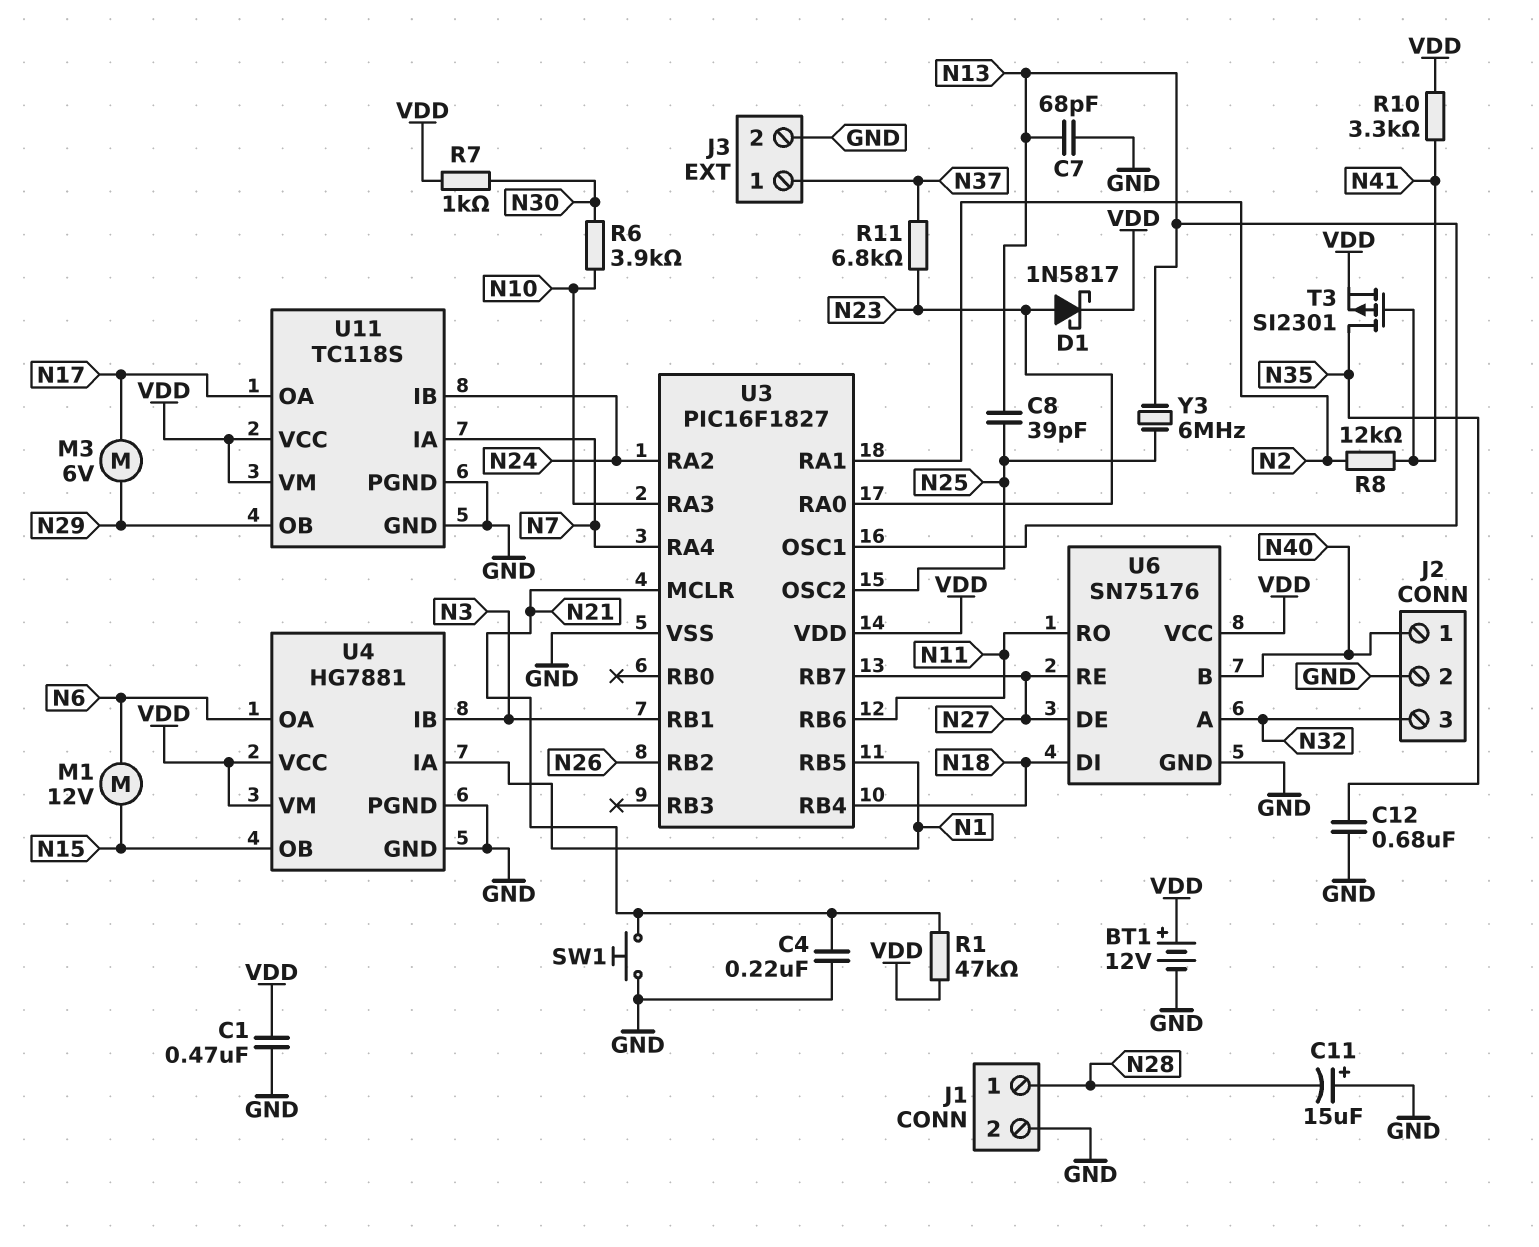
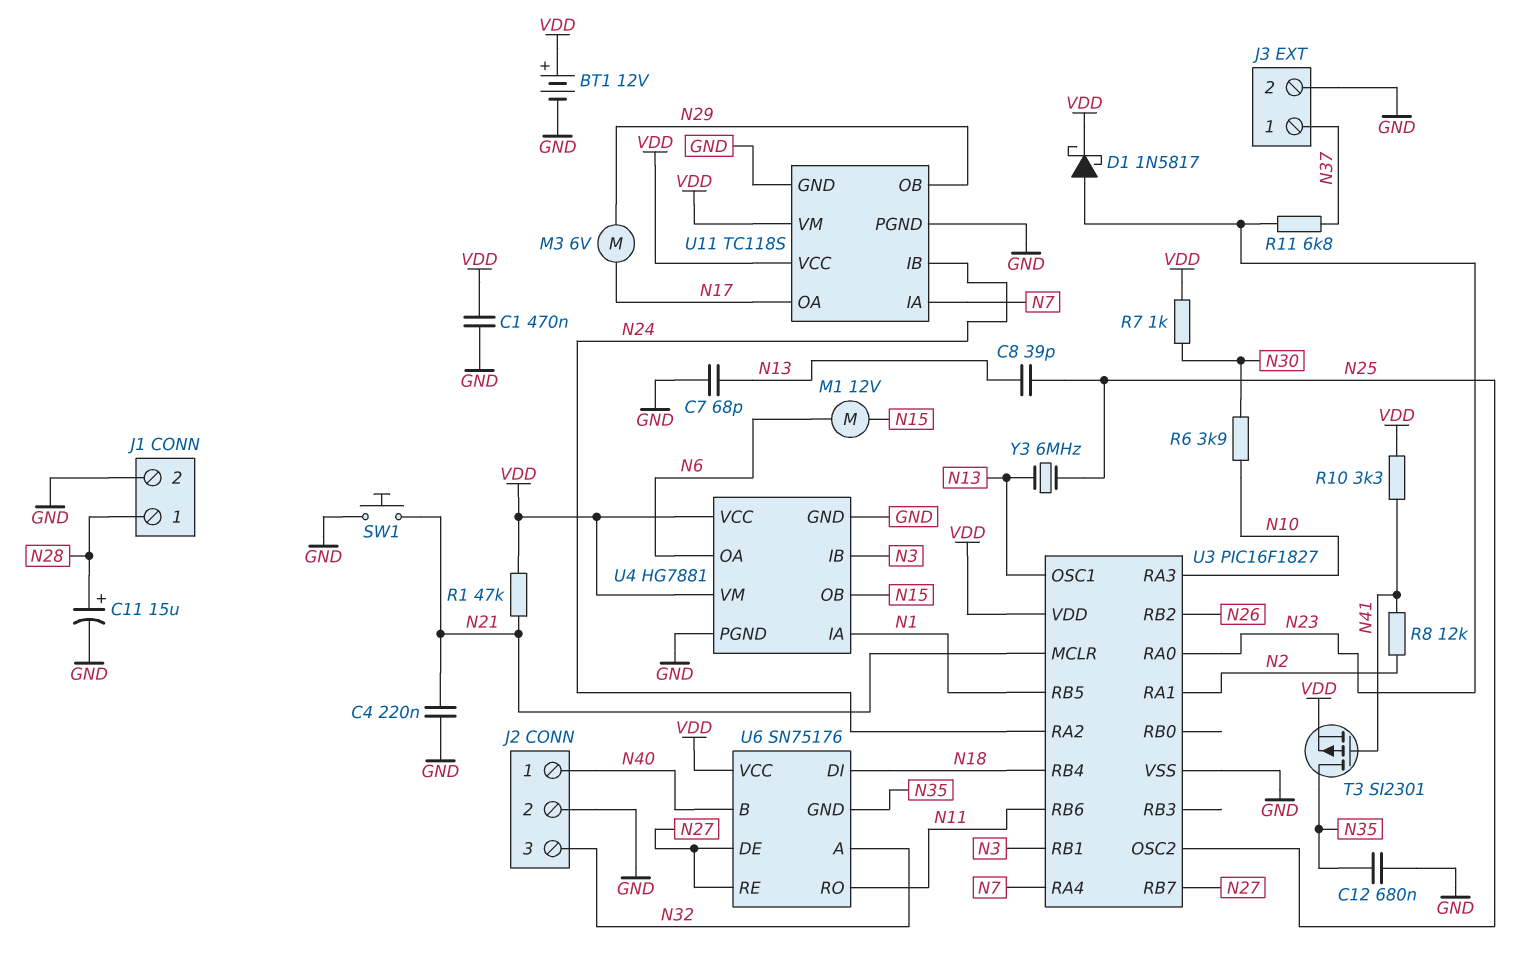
C11: 15uF (plus GND, minus N28) -> 15uF (plus N28, minus GND)
U6 pin GND: GND -> N35

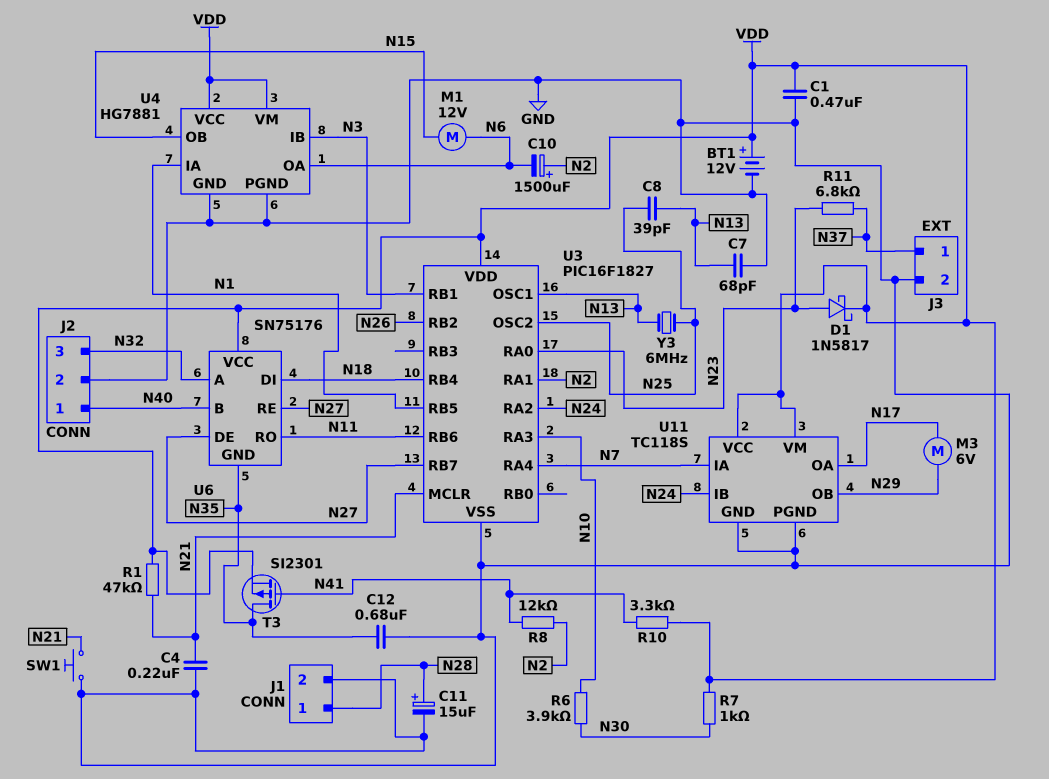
C10: none -> 1500uF (plus N2, minus N6)

